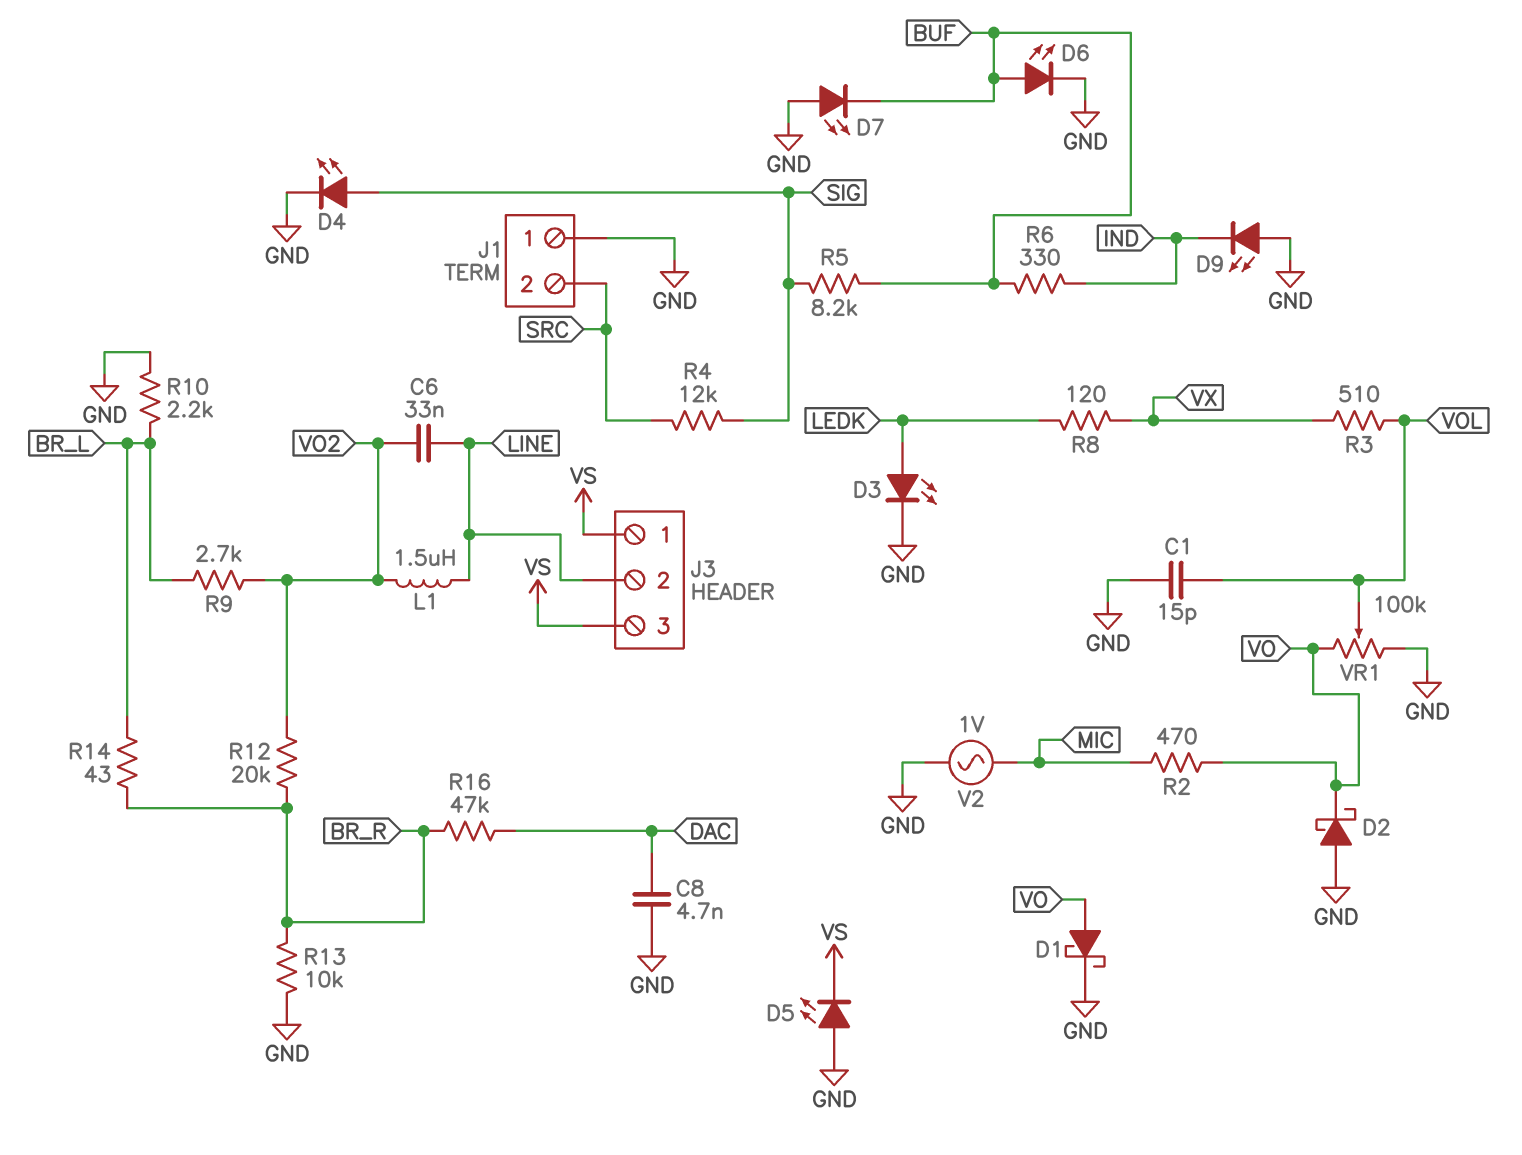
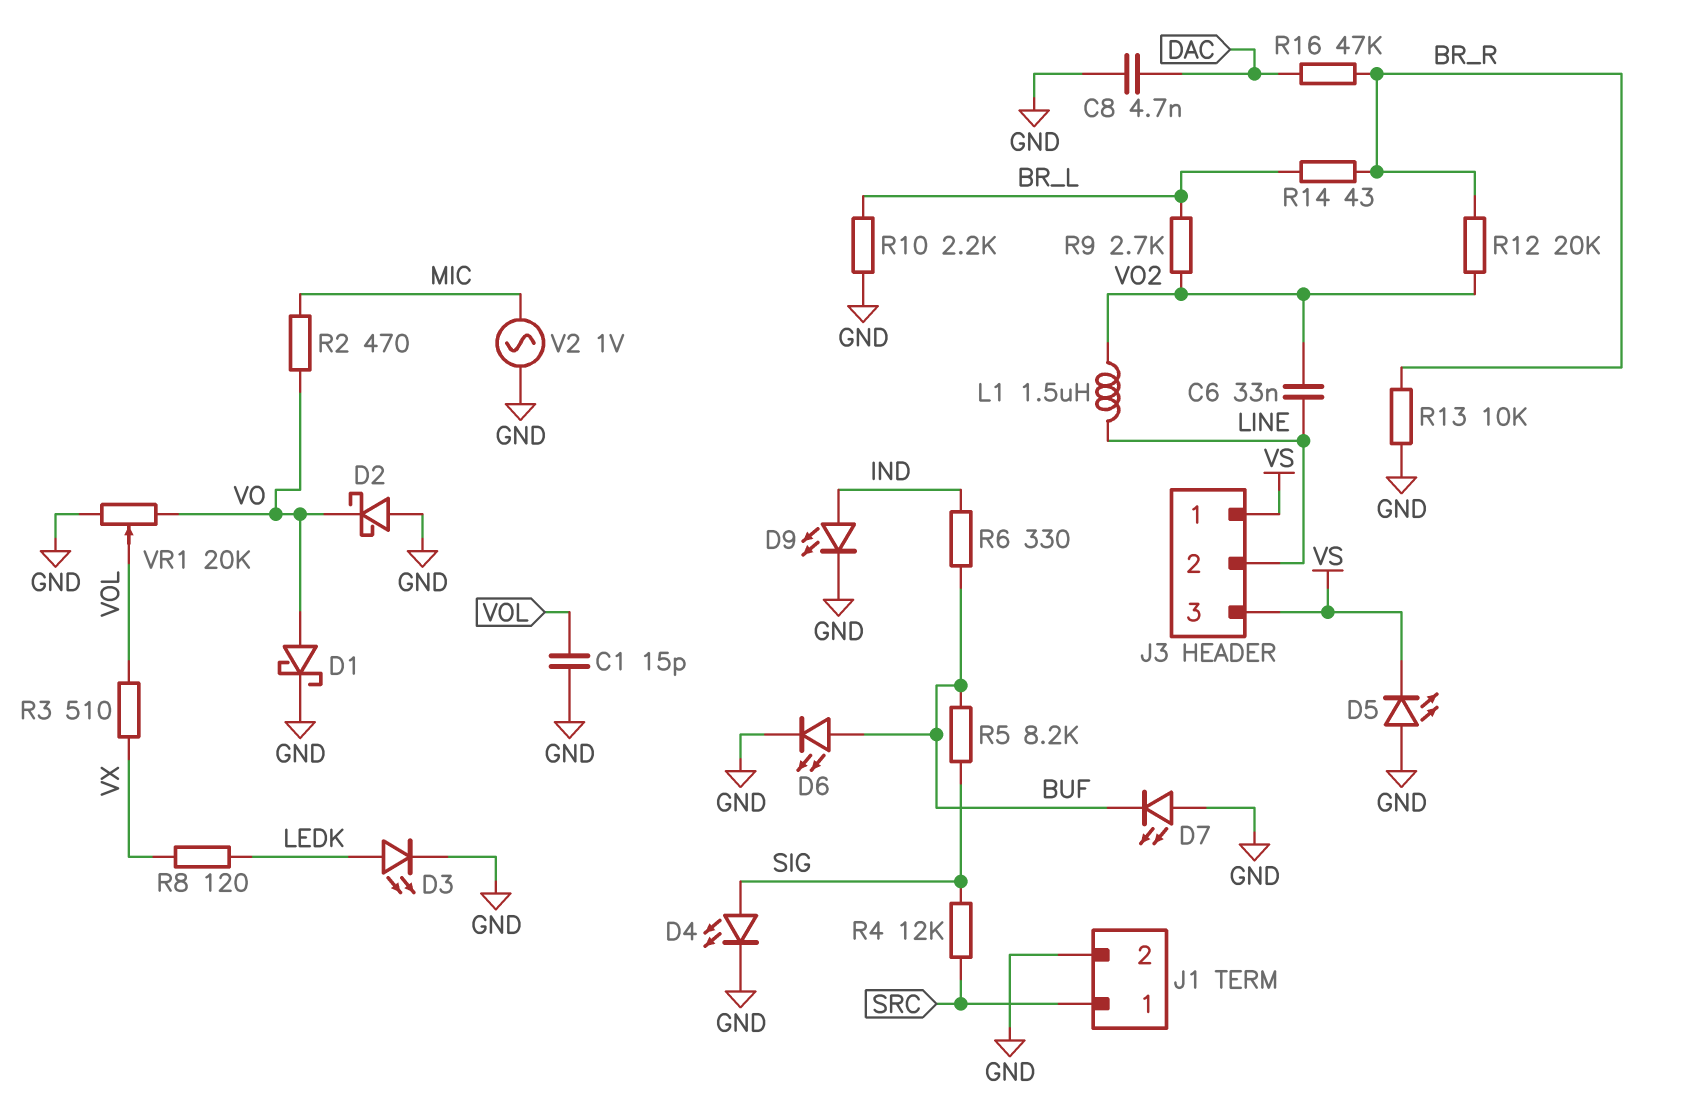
D9: LED (A GND, K IND) -> LED (A IND, K GND)
J1 pin 1: GND -> SRC
J1 pin 2: SRC -> GND
VR1: 100k (GND, VO, wiper VOL) -> 20k (GND, VO, wiper VOL)

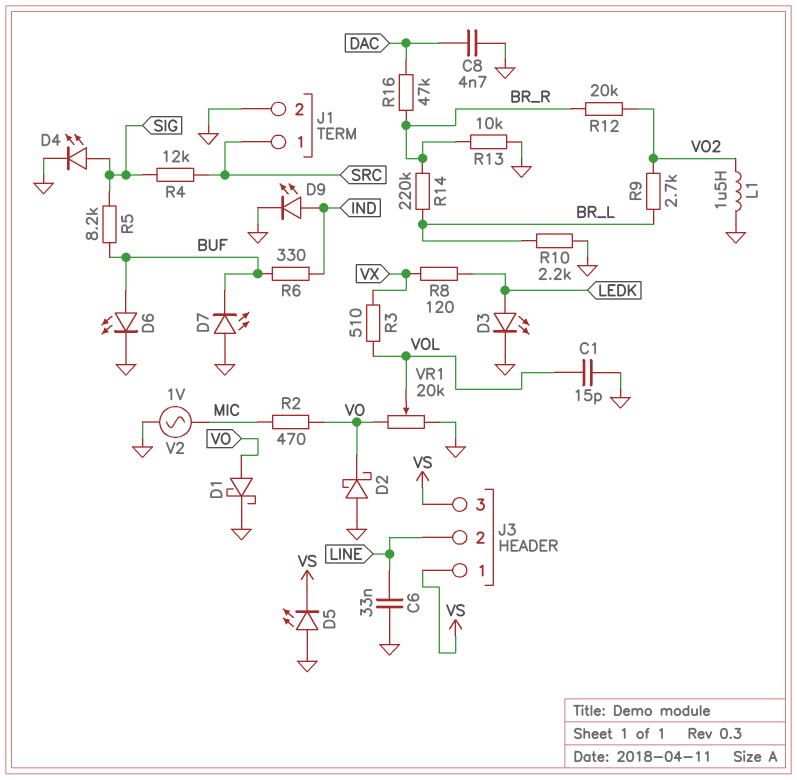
C6: 33nF (LINE, VO2) -> 33nF (GND, LINE)
L1: 1.5uH (LINE, VO2) -> 1.5uH (GND, VO2)
R14: 43 (BR_L, BR_R) -> 220k (BR_L, BR_R)

